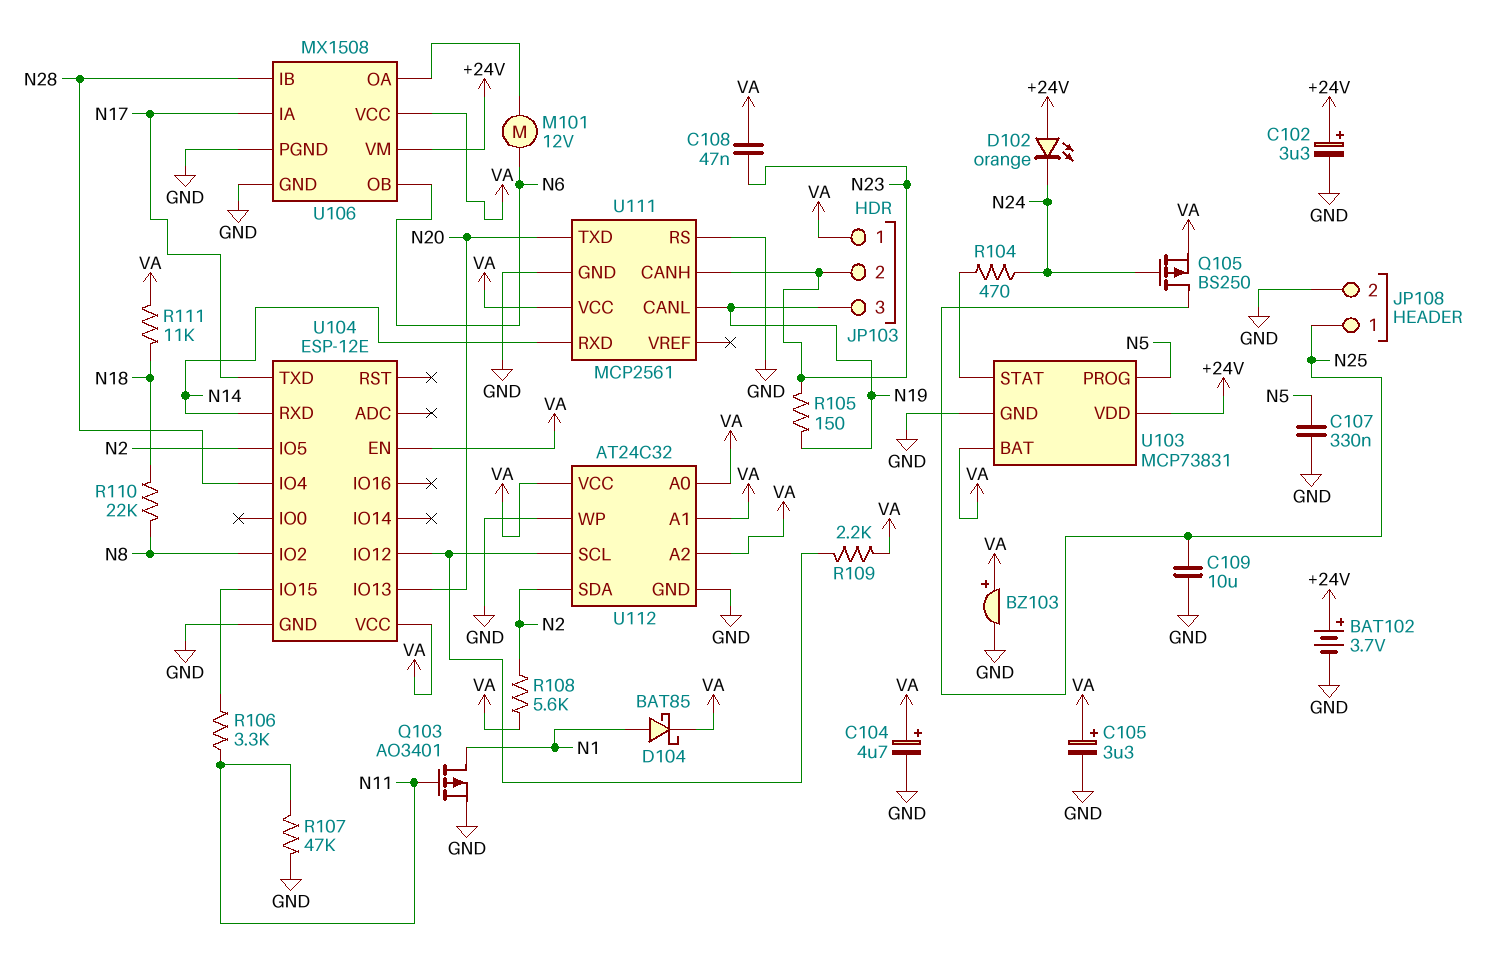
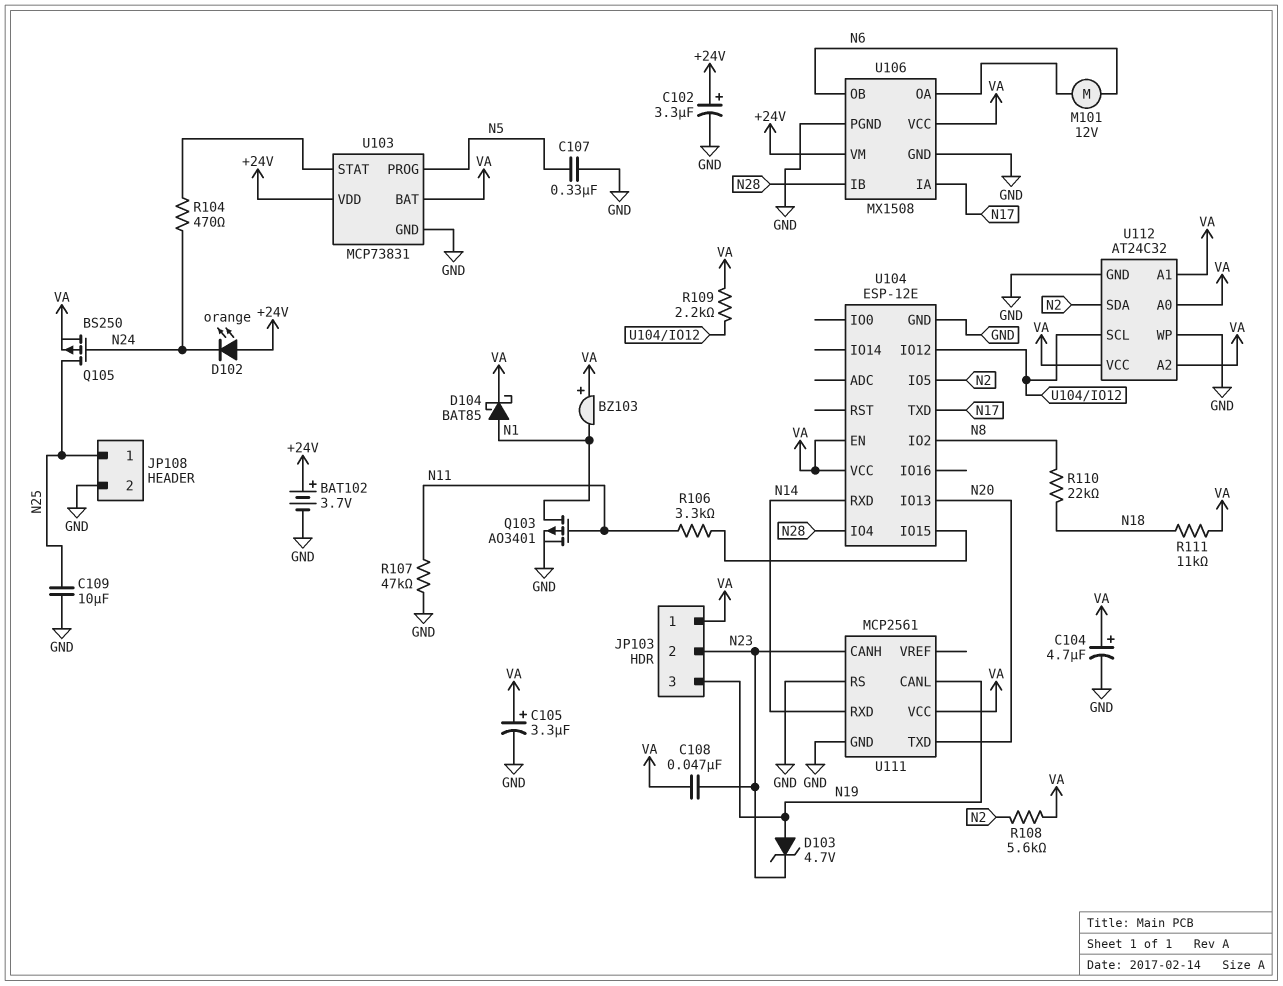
BZ103: buzzer (plus VA, minus GND) -> buzzer (plus VA, minus N1)
D103: none -> zener 4.7V (A N19, K N23)
R105: 150 (N19, N23) -> none

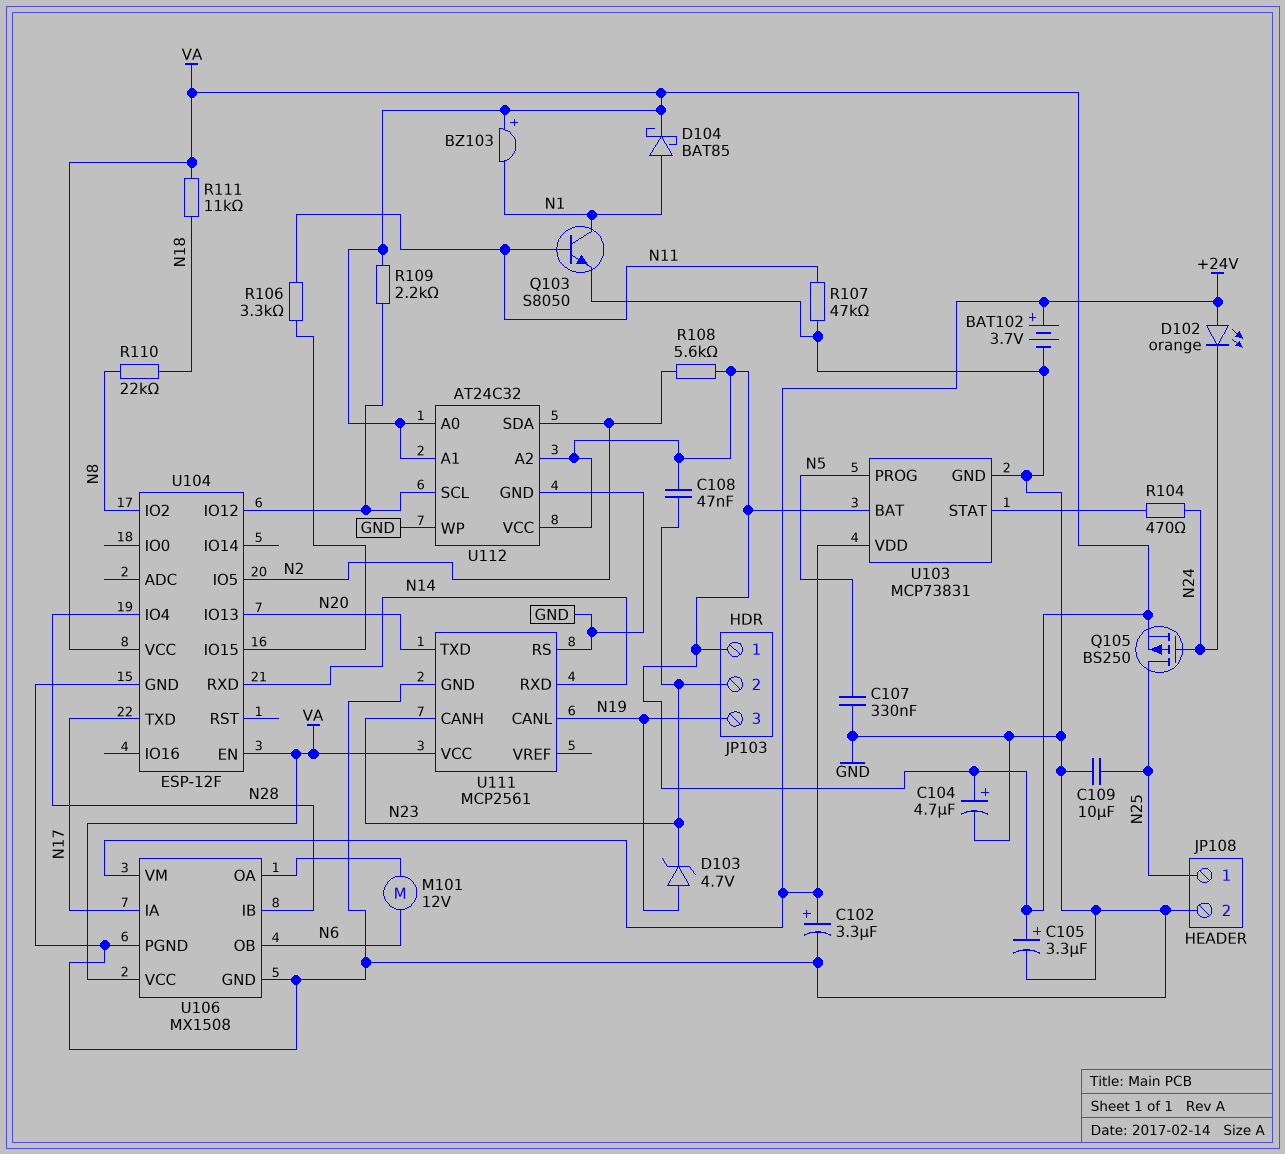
Q103: PMOS AO3401 (G N11, D N1, S GND) -> NPN S8050 (B N11, C N1, E GND)
U104: ESP-12E -> ESP-12F

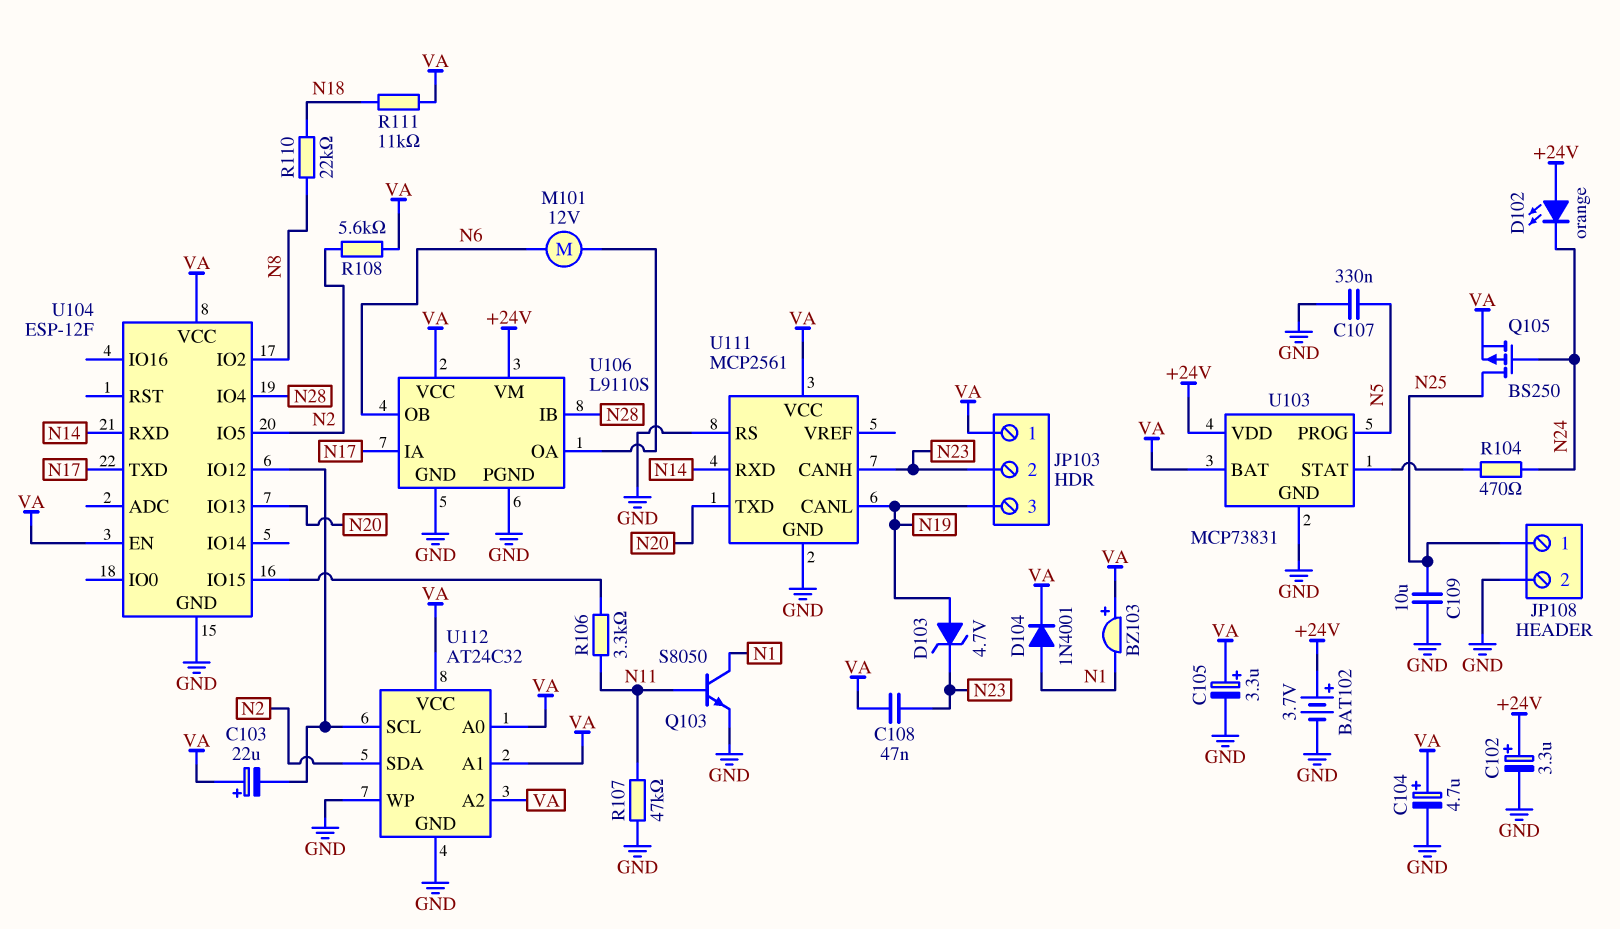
C103: none -> 22uF (plus VA, minus U104/IO12)
D104: schottky BAT85 (A N1, K VA) -> diode 1N4001 (A N1, K VA)
R109: 2.2k (U104/IO12, VA) -> none
U106: MX1508 -> L9110S

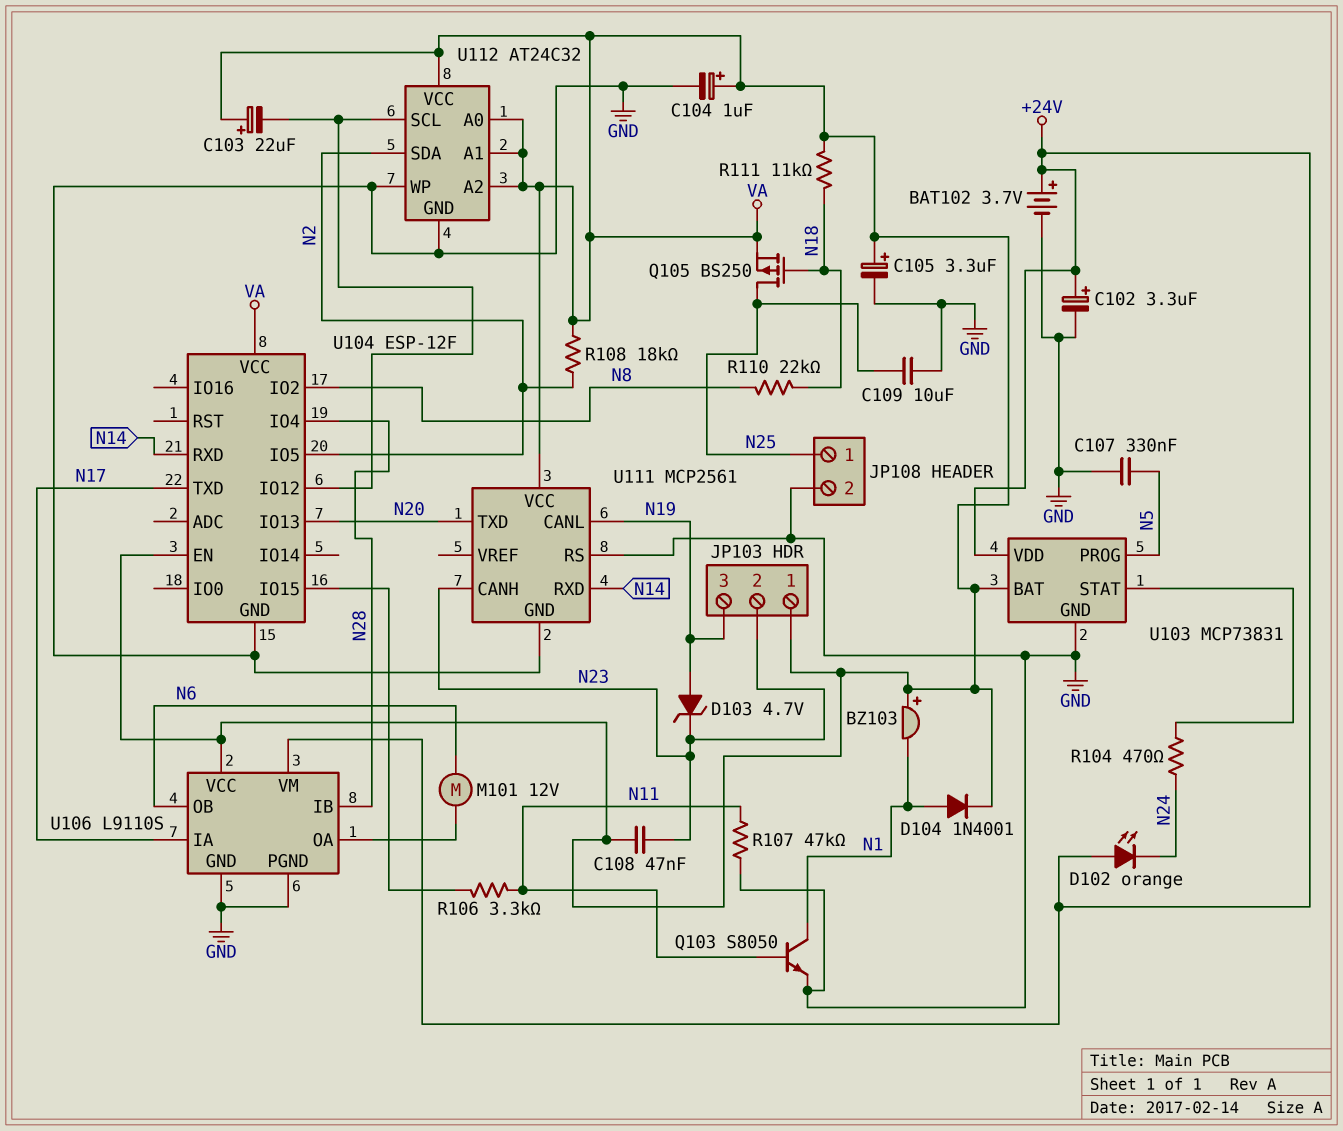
C104: 4.7uF (plus VA, minus GND) -> 1uF (plus VA, minus GND)
Q105: PMOS BS250 (G N24, D N25, S VA) -> PMOS BS250 (G N18, D N25, S VA)
R108: 5.6k (N2, VA) -> 18k (N2, VA)

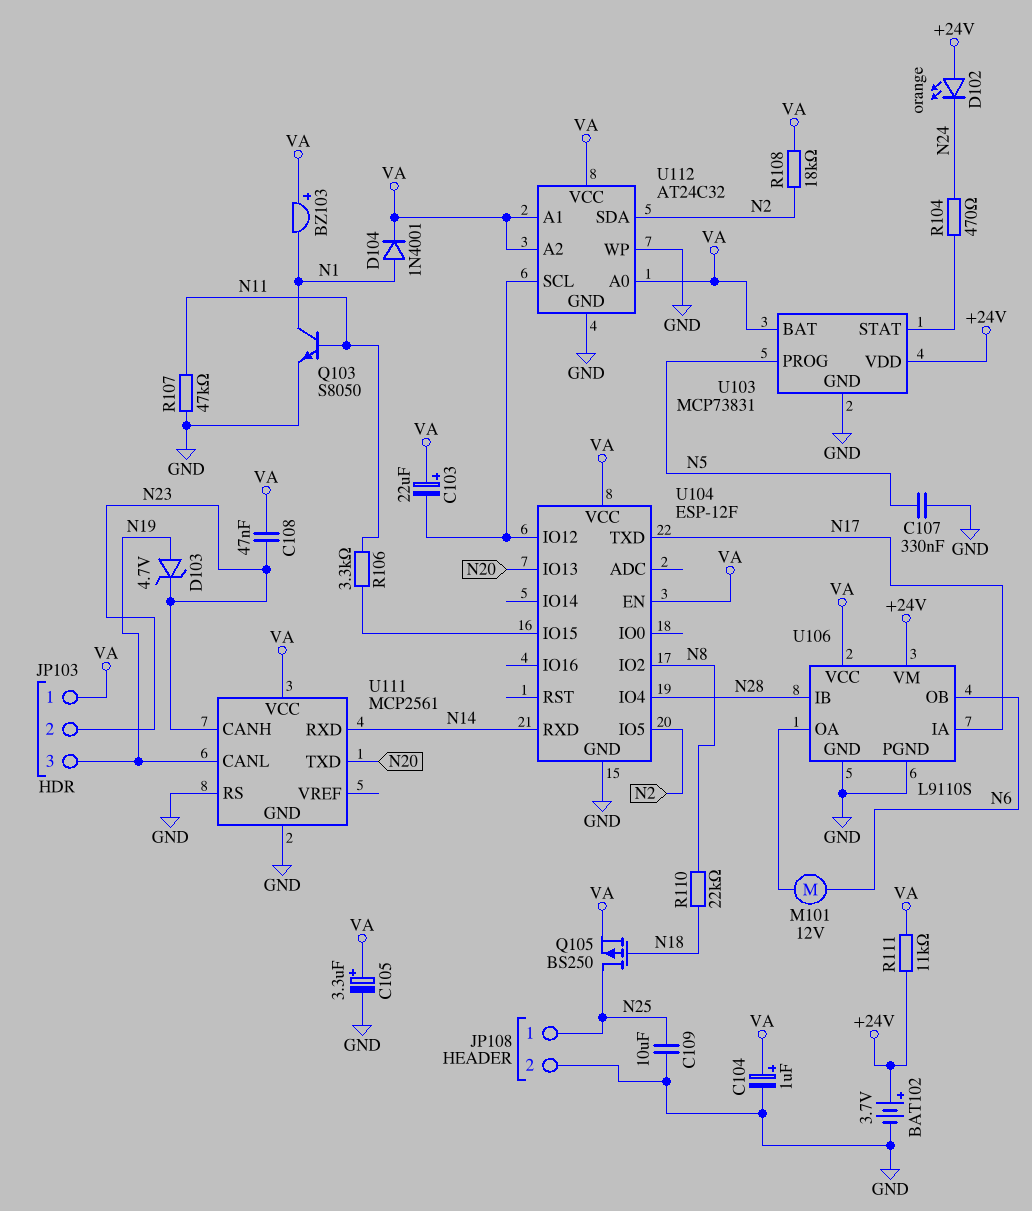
C102: 3.3uF (plus +24V, minus GND) -> none
R111: 11k (N18, VA) -> 11k (+24V, VA)

